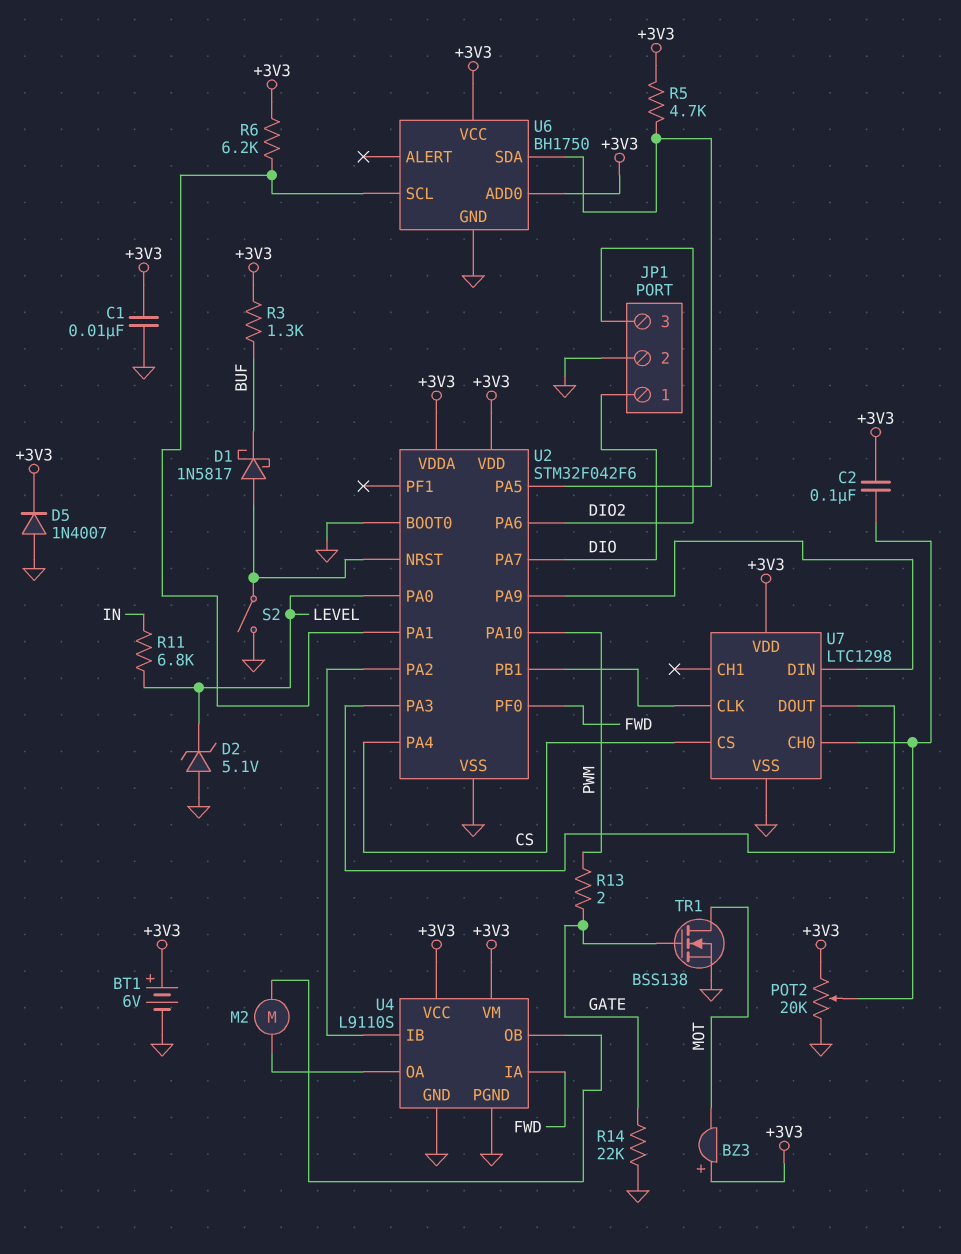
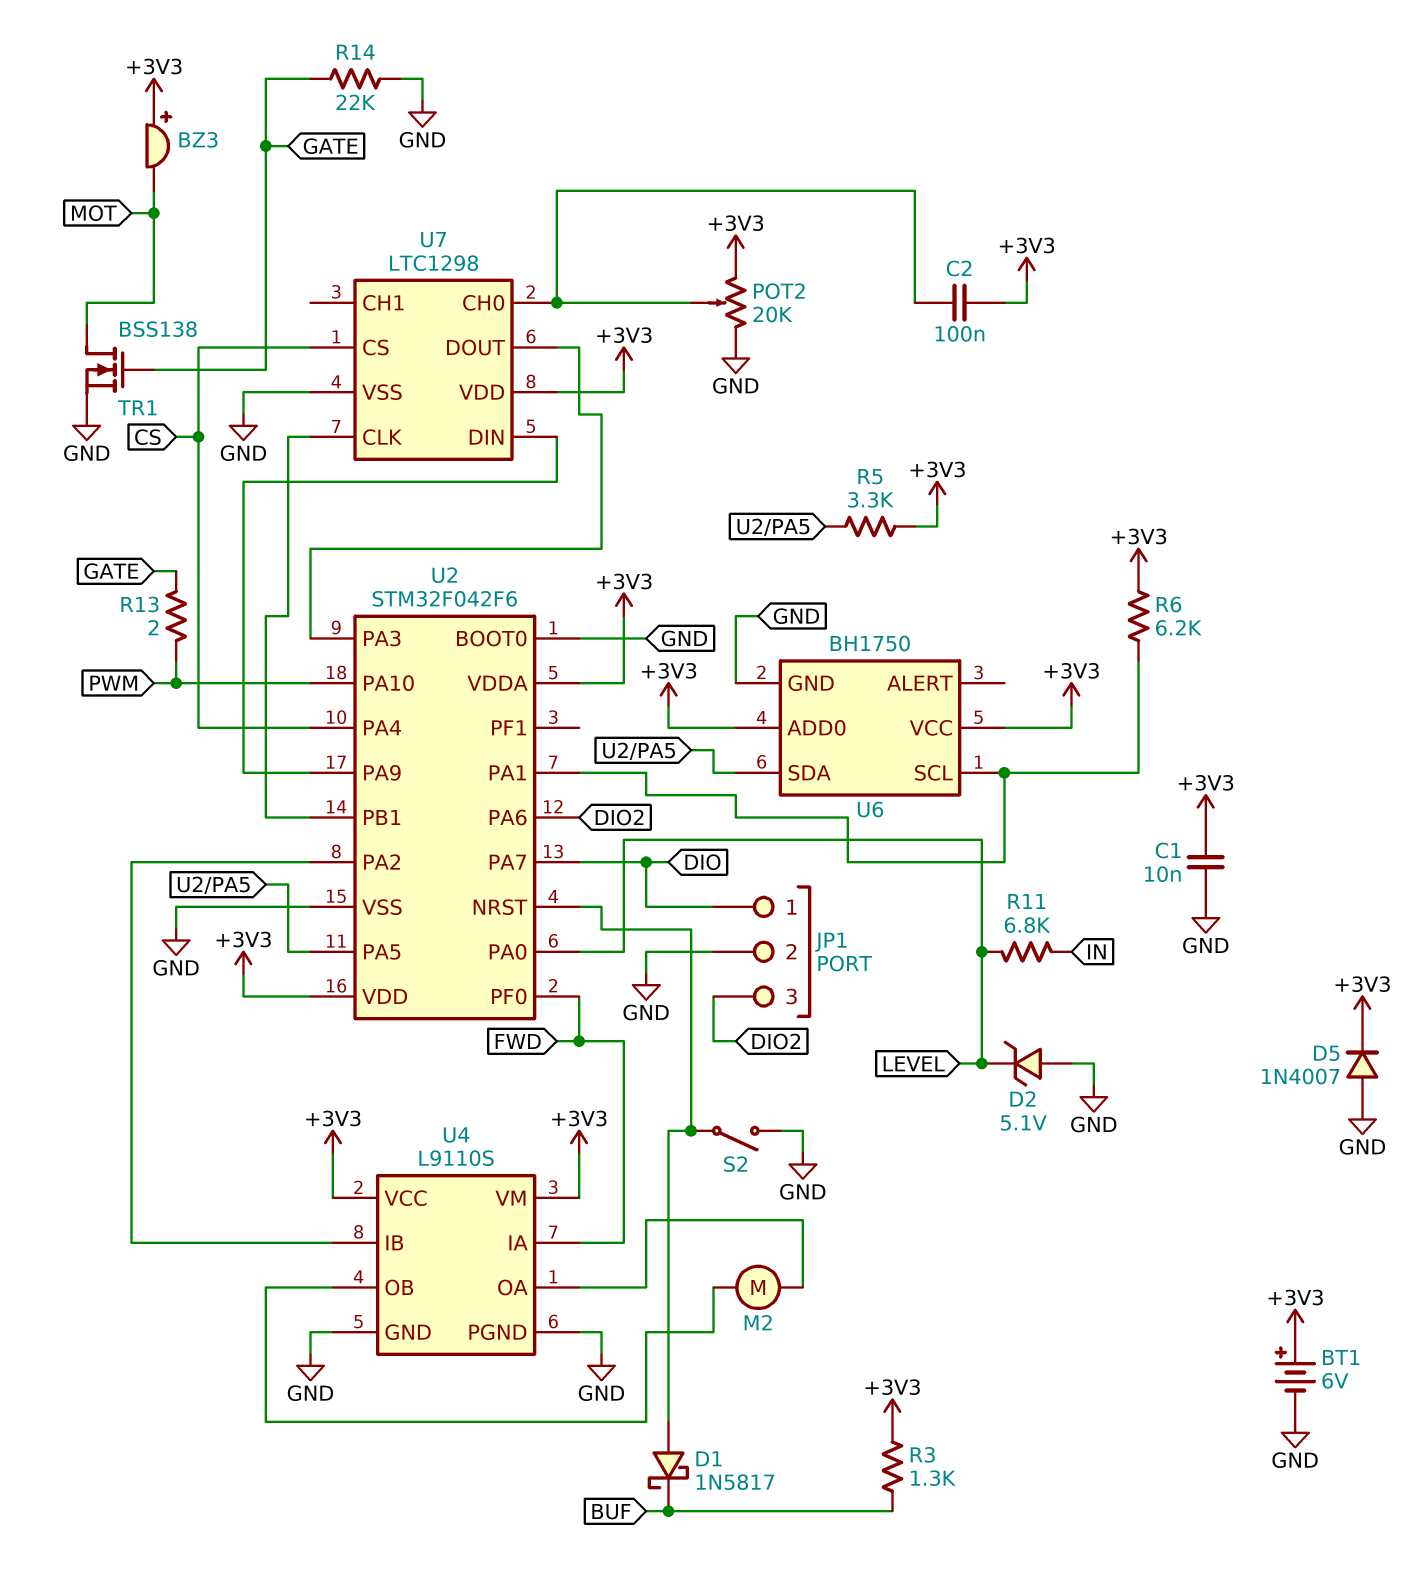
R5: 4.7k (+3V3, U2/PA5) -> 3.3k (+3V3, U2/PA5)

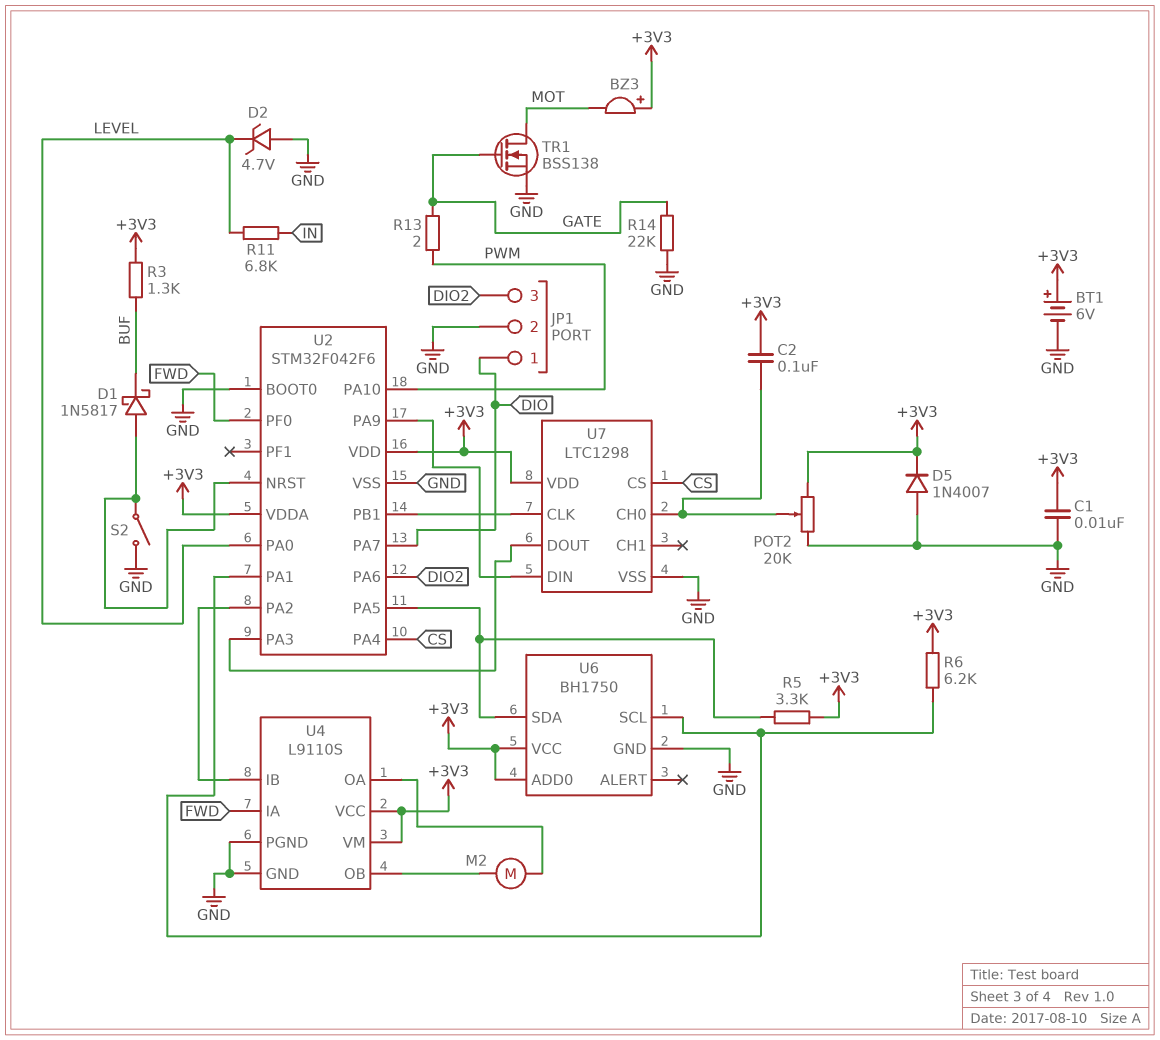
D2: zener 5.1V (A GND, K LEVEL) -> zener 4.7V (A GND, K LEVEL)

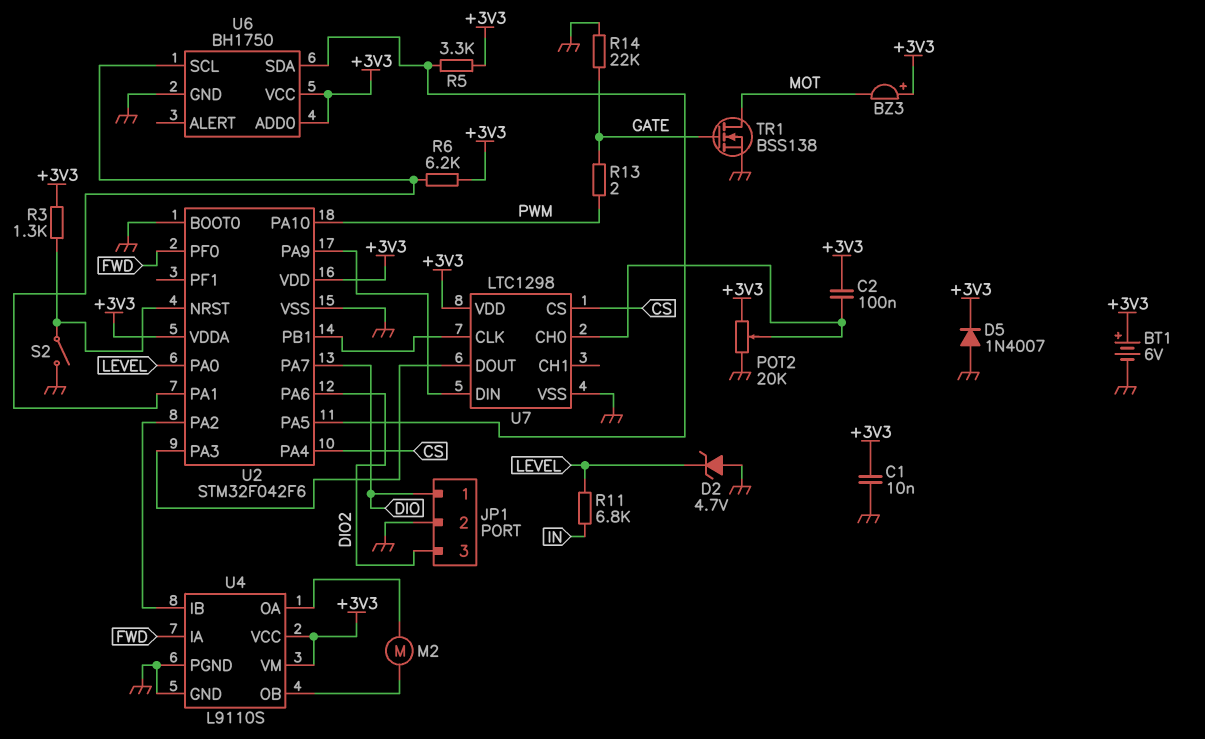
D1: schottky 1N5817 (A U2/NRST, K BUF) -> none
R3: 1.3k (+3V3, BUF) -> 1.3k (+3V3, U2/NRST)

